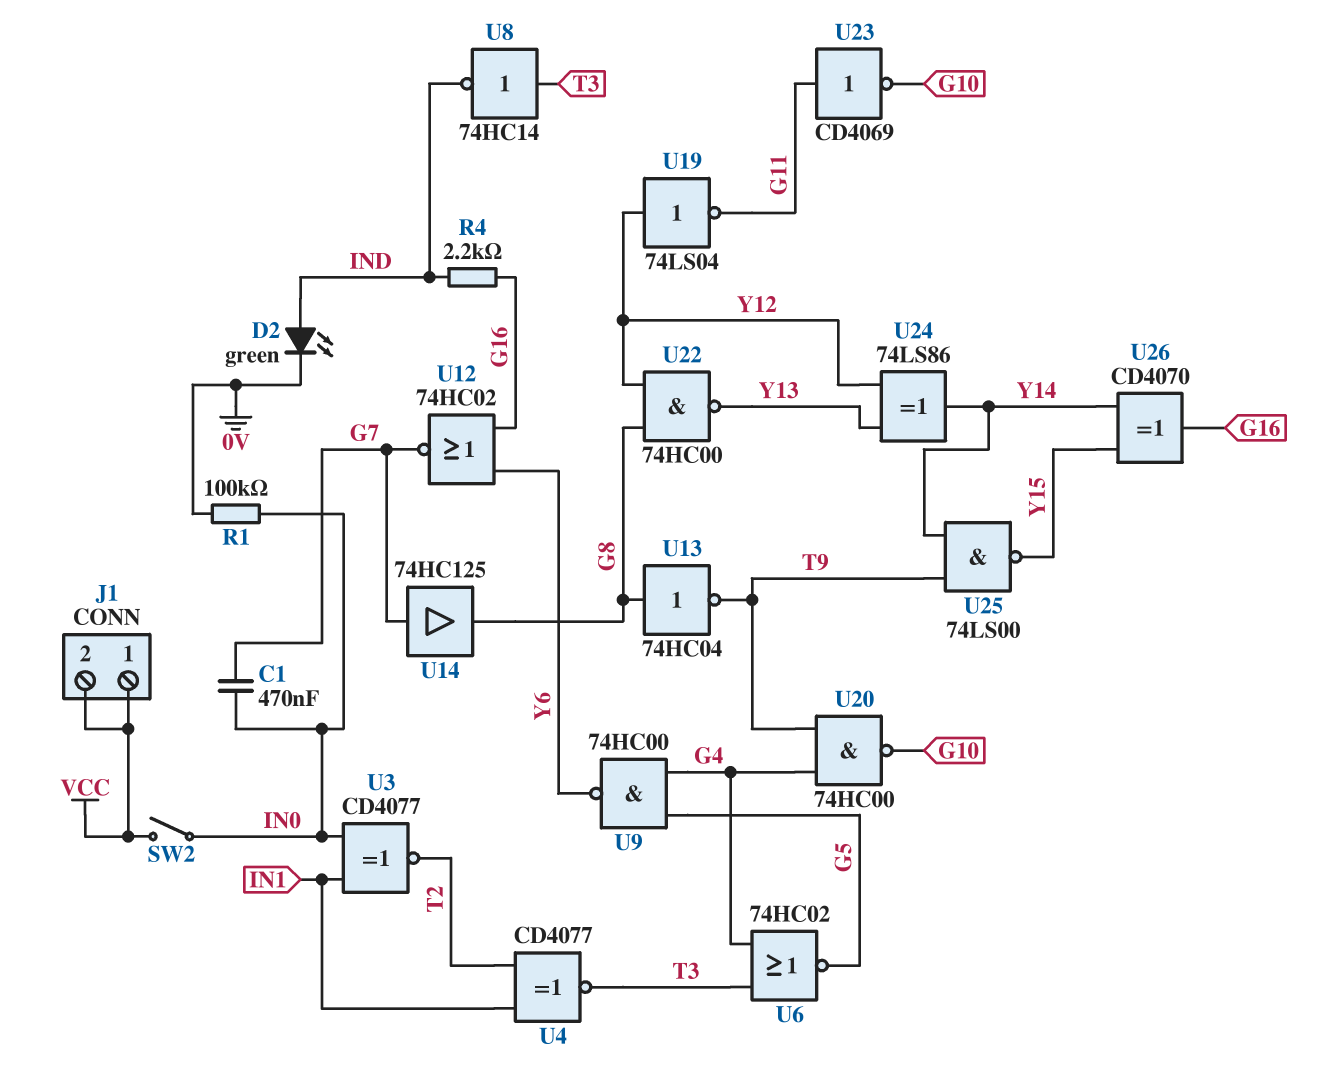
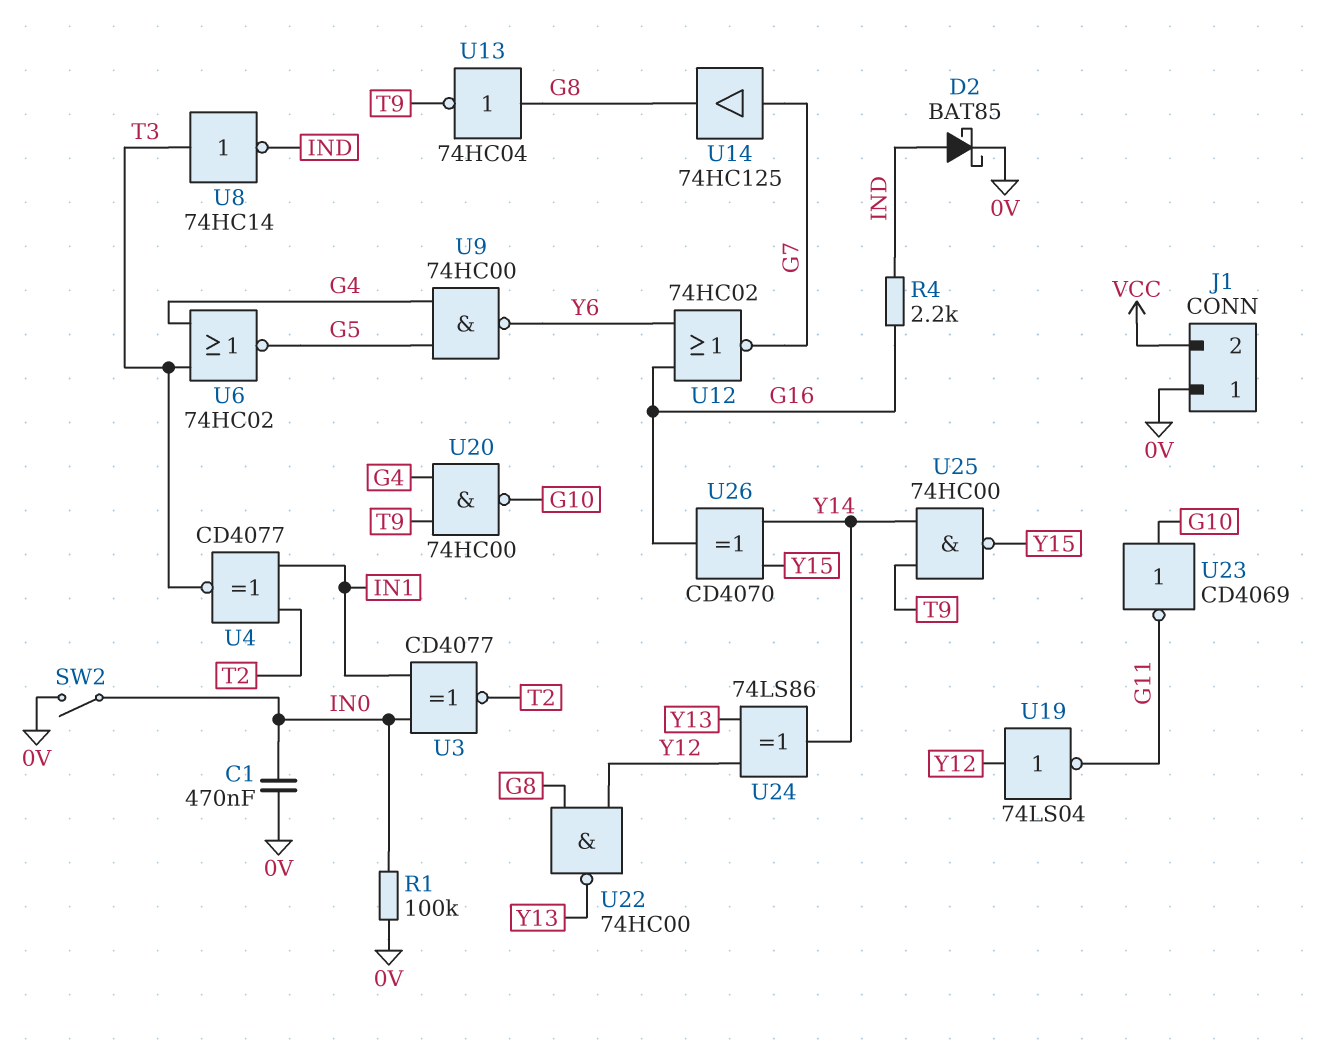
C1: 470nF (G7, IN0) -> 470nF (0V, IN0)
D2: LED green (A IND, K 0V) -> schottky BAT85 (A IND, K 0V)
J1 pin 1: VCC -> 0V
SW2: switch (IN0, VCC) -> switch (0V, IN0)
U23: NOT CD4069 (in G11, out G10) -> NOT CD4069 (in G10, out G11)
U25: NAND 74LS00 (in T9, in Y14, out Y15) -> NAND 74HC00 (in T9, in Y14, out Y15)

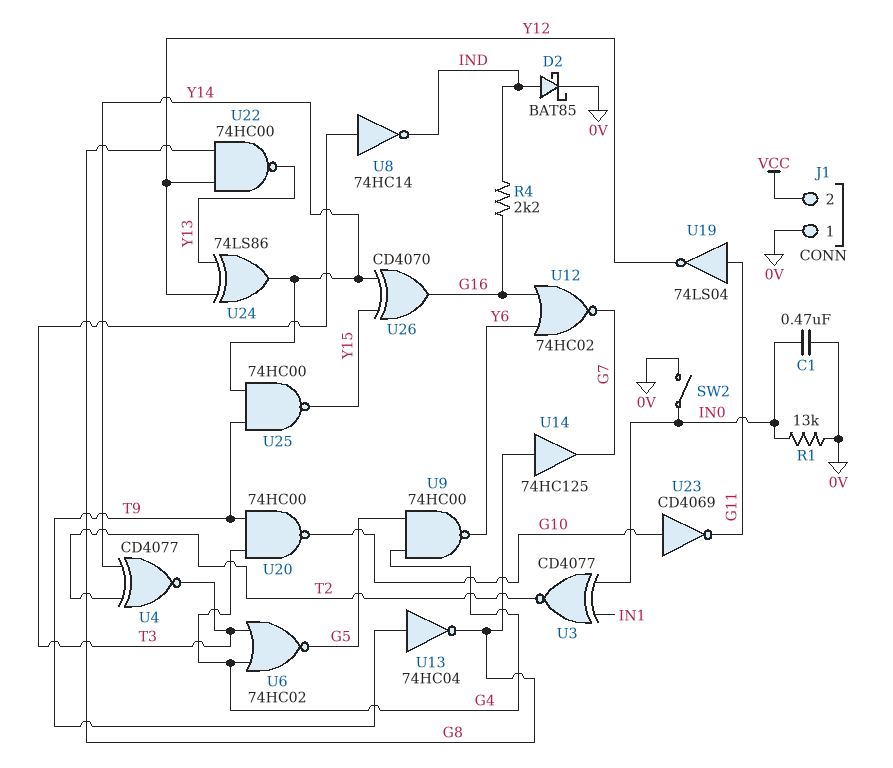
R1: 100k (0V, IN0) -> 13k (0V, IN0)
U4: XNOR CD4077 (in IN1, in T2, out T3) -> XNOR CD4077 (in T2, in Y14, out T3)
U13: NOT 74HC04 (in G8, out T9) -> NOT 74HC04 (in T9, out G8)
U14: buffer 74HC125 (in G7, out G8) -> buffer 74HC125 (in G8, out G7)
U19: NOT 74LS04 (in Y12, out G11) -> NOT 74LS04 (in G11, out Y12)

